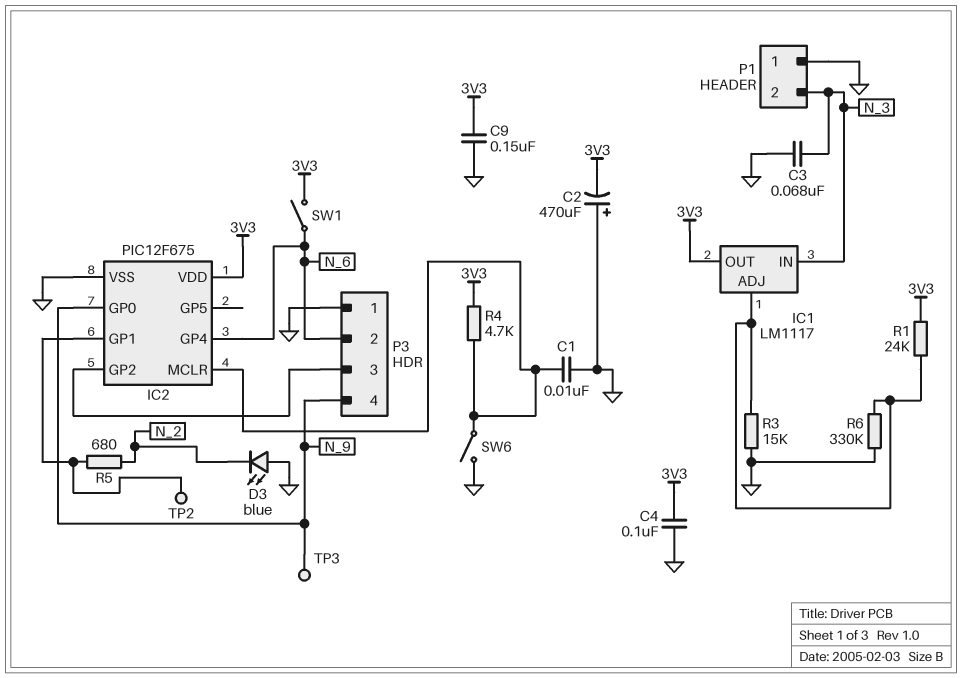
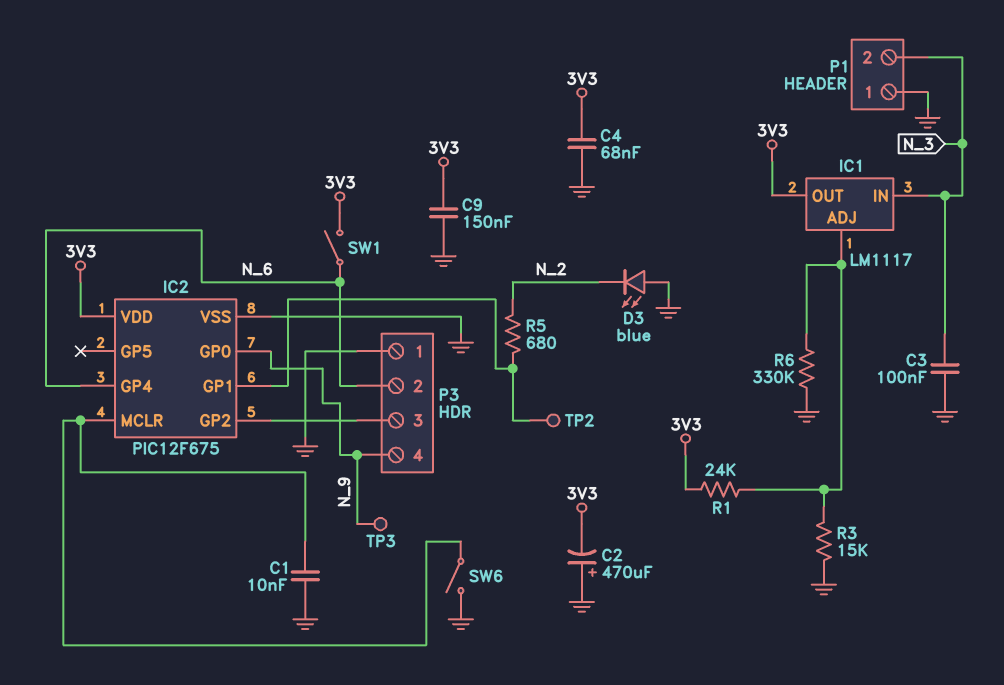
C3: 68nF (GND, N_3) -> 100nF (GND, N_3)
C4: 100nF (3V3, GND) -> 68nF (3V3, GND)
R4: 4.7k (3V3, IC2/MCLR) -> none

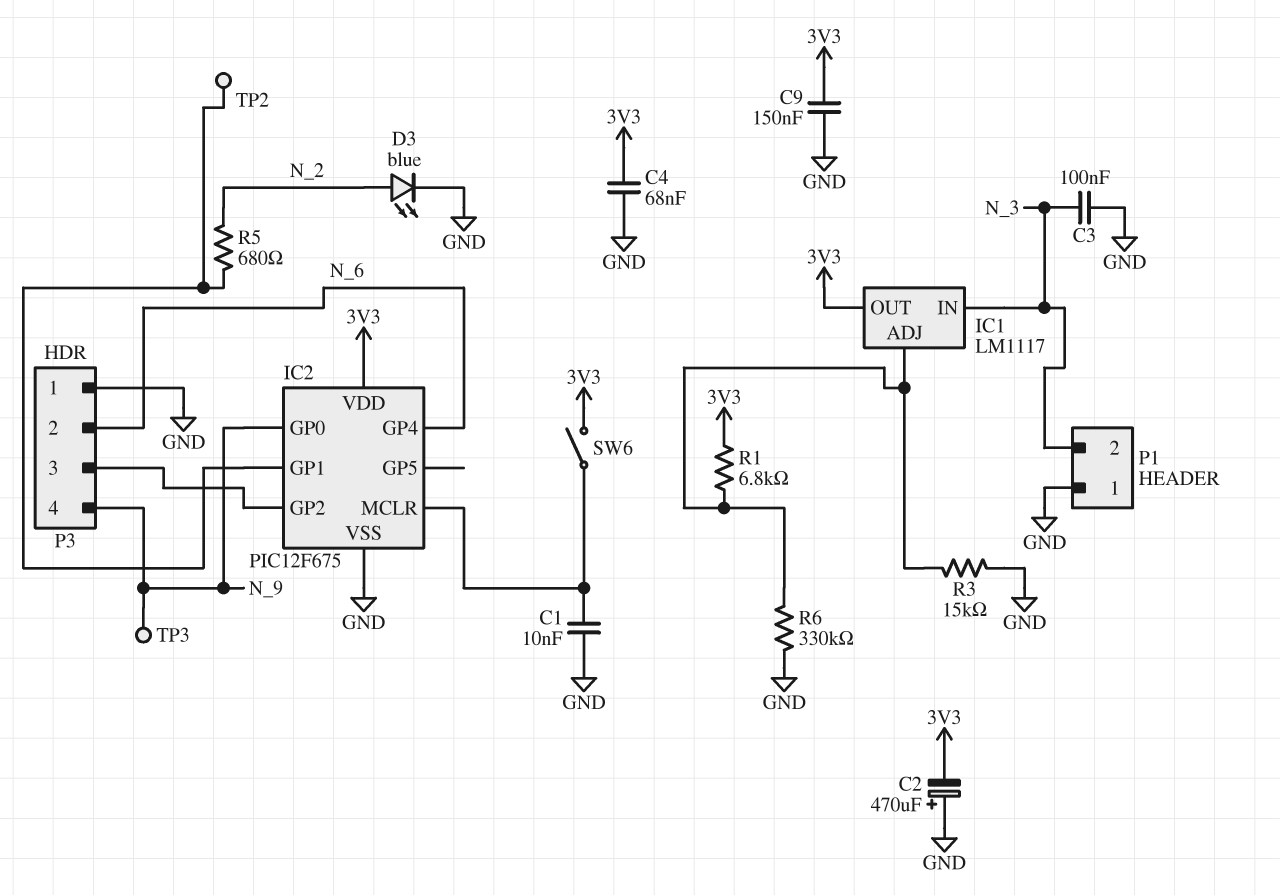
D3: LED blue (A GND, K N_2) -> LED blue (A N_2, K GND)
R1: 24k (3V3, IC1/ADJ) -> 6.8k (3V3, IC1/ADJ)
SW1: switch (3V3, N_6) -> none
SW6: switch (GND, IC2/MCLR) -> switch (3V3, IC2/MCLR)

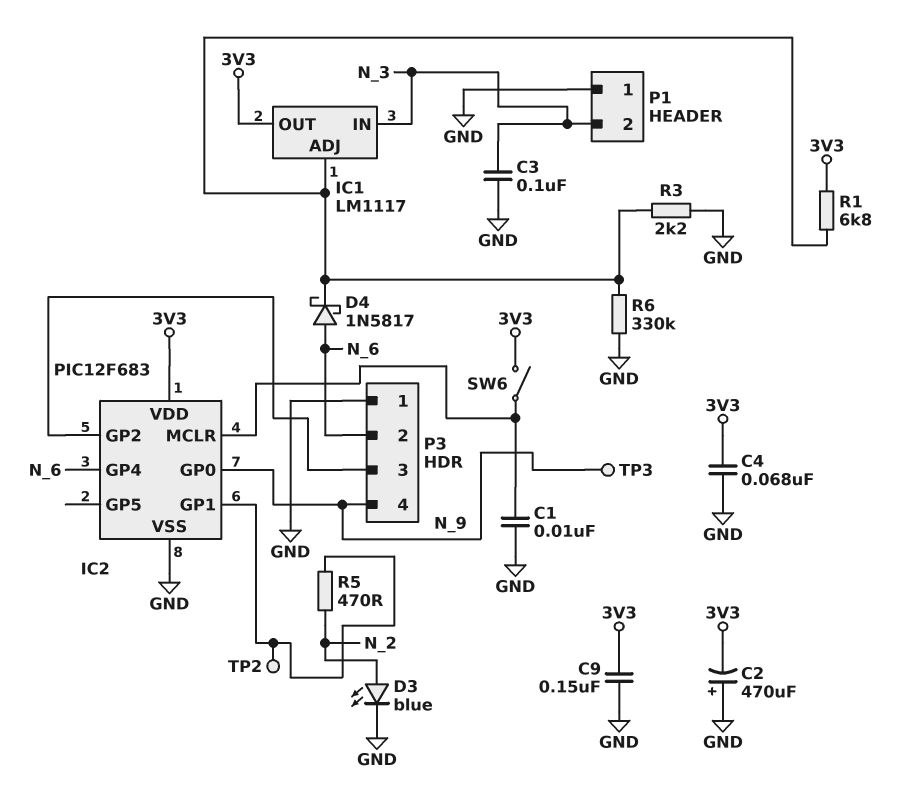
D4: none -> schottky 1N5817 (A N_6, K IC1/ADJ)
IC2: PIC12F675 -> PIC12F683
R3: 15k (GND, IC1/ADJ) -> 2.2k (GND, IC1/ADJ)
R5: 680 (IC2/GP1, N_2) -> 470 (IC2/GP1, N_2)

